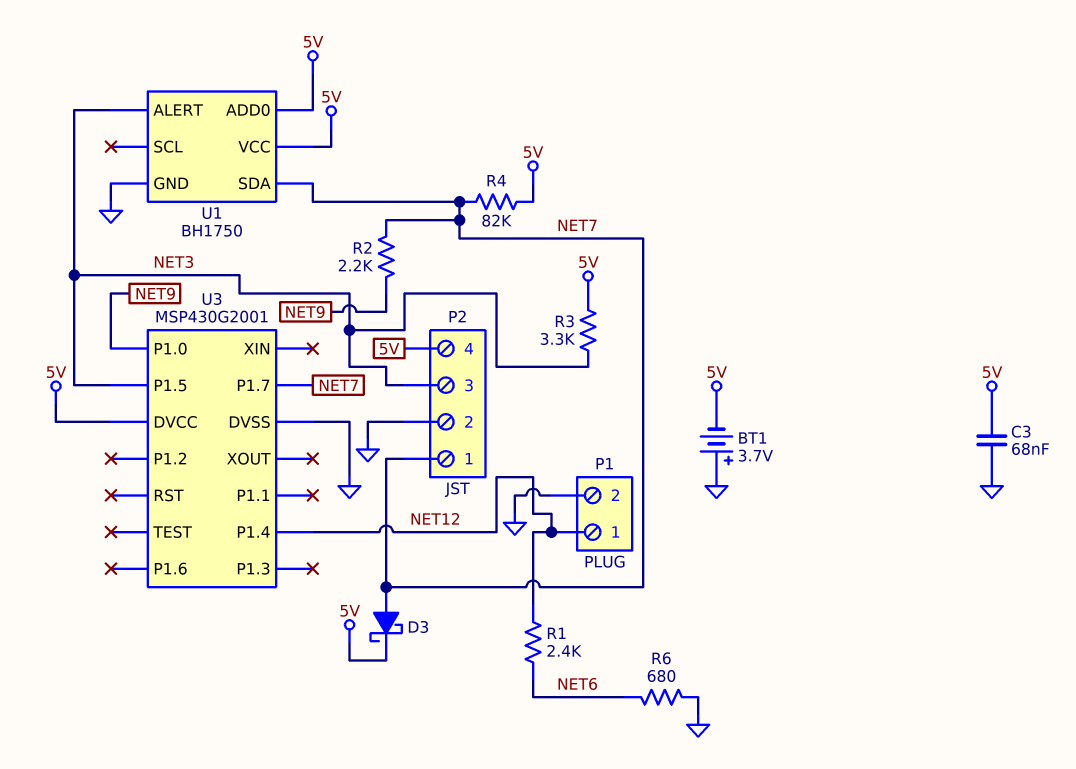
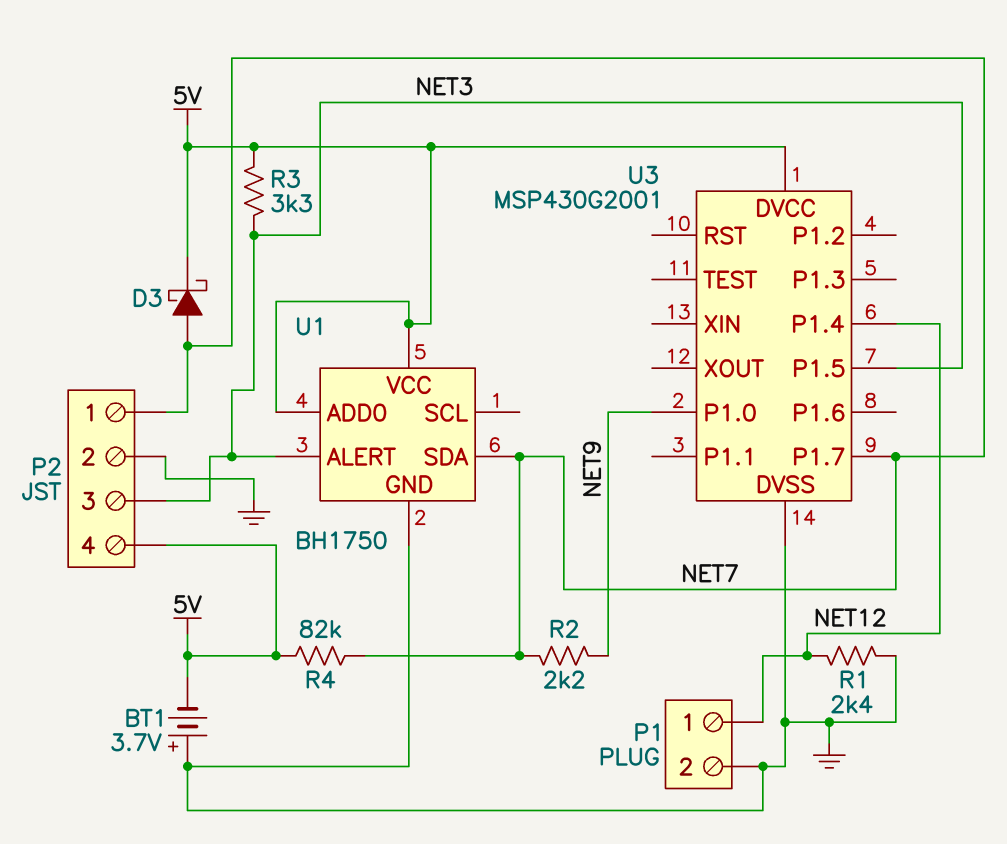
C3: 68nF (5V, GND) -> none
R1: 2.4k (NET6, NET12) -> 2.4k (GND, NET12)
R6: 680 (GND, NET6) -> none

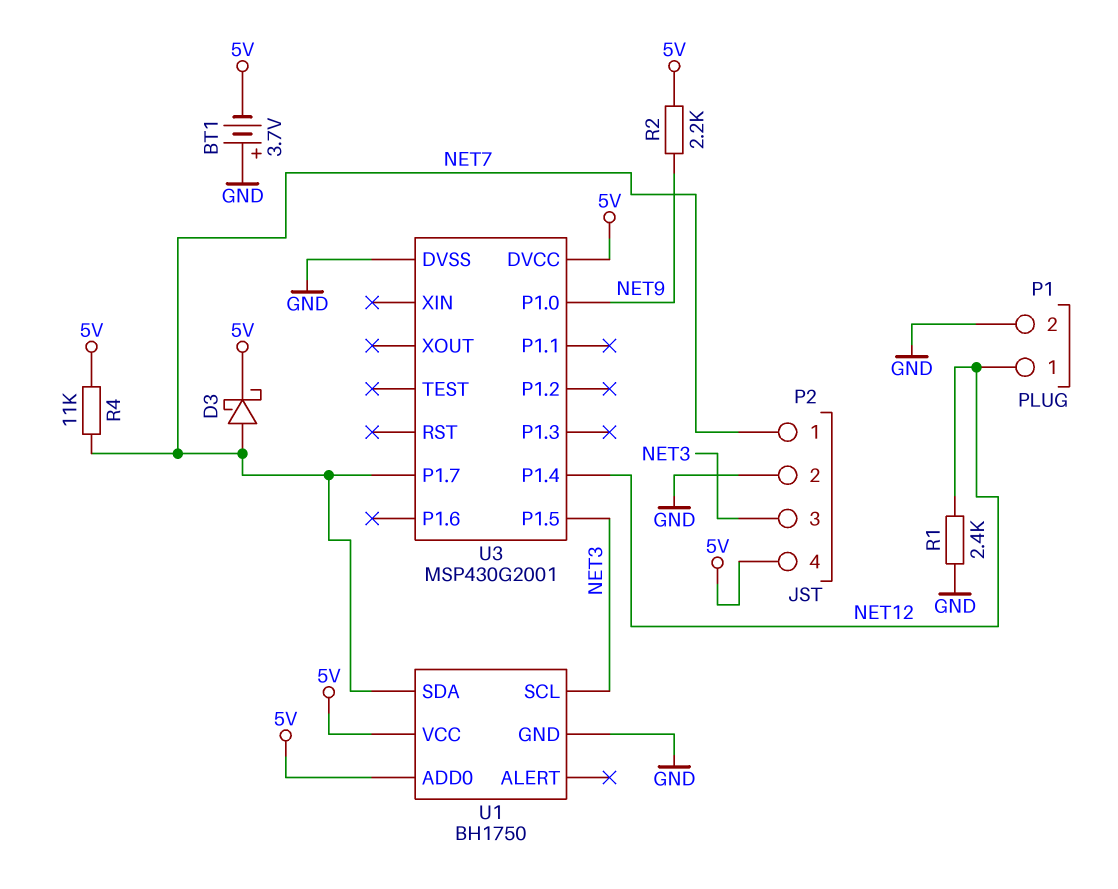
R2: 2.2k (NET7, NET9) -> 2.2k (5V, NET9)
R3: 3.3k (5V, NET3) -> none
R4: 82k (5V, NET7) -> 11k (5V, NET7)
U1 pin ALERT: NET3 -> none
U1 pin SCL: none -> NET3

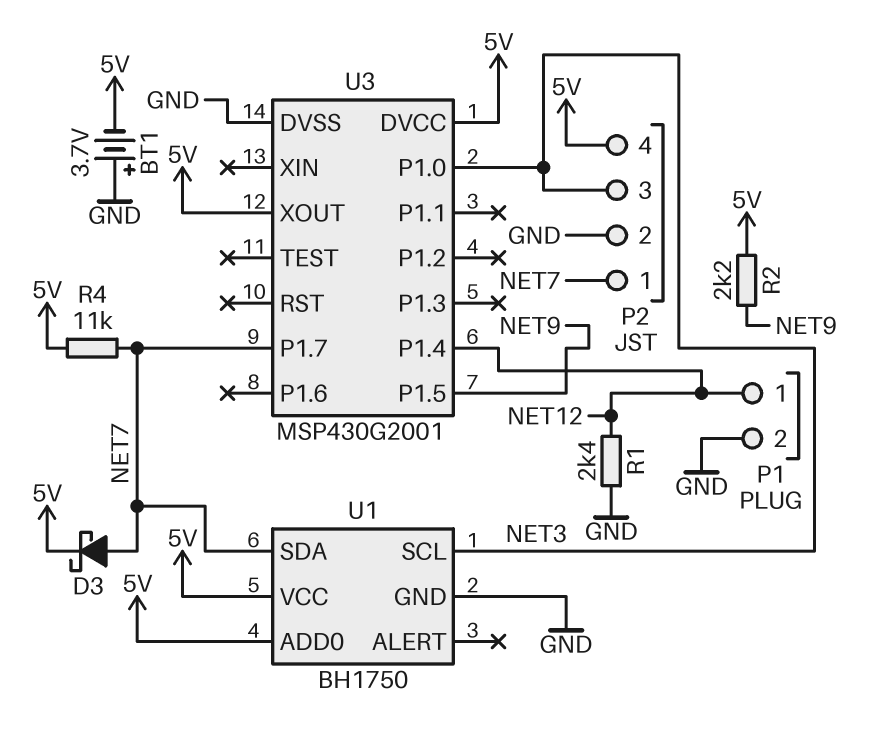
U3 pin P1.0: NET9 -> NET3
U3 pin P1.5: NET3 -> NET9
U3 pin XOUT: none -> 5V

